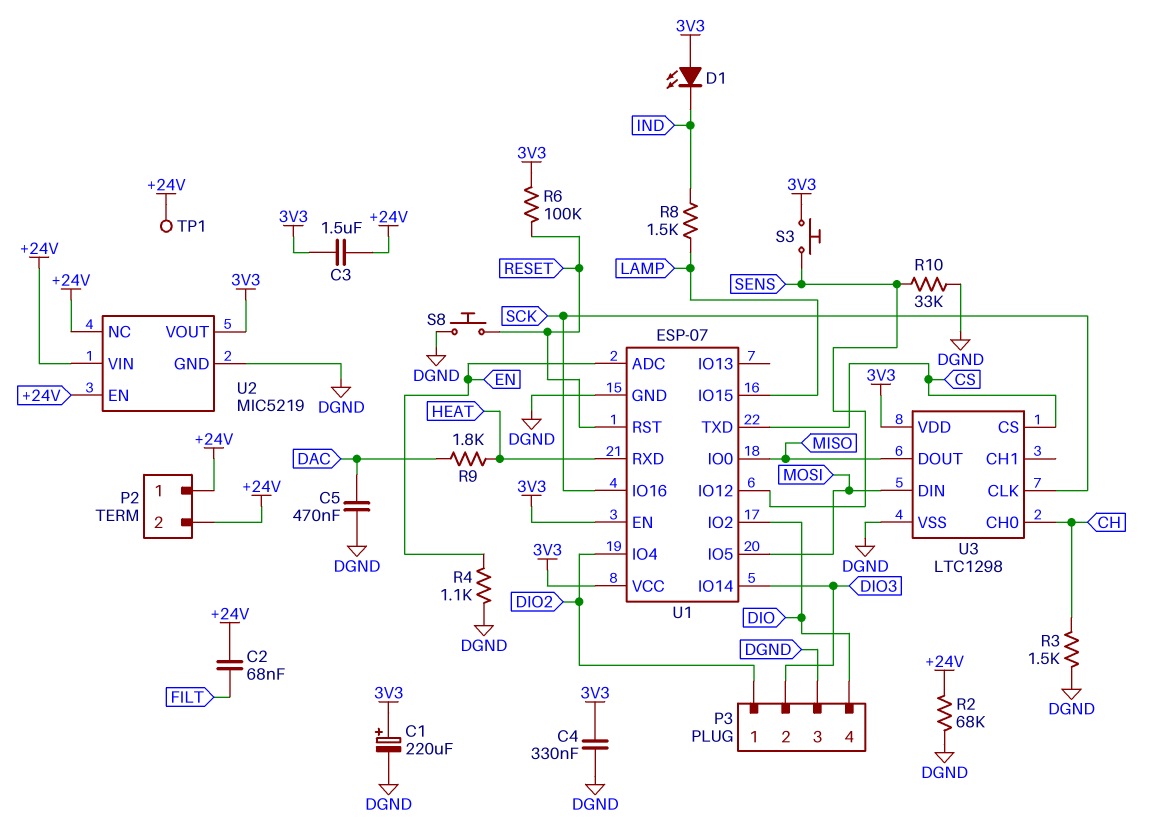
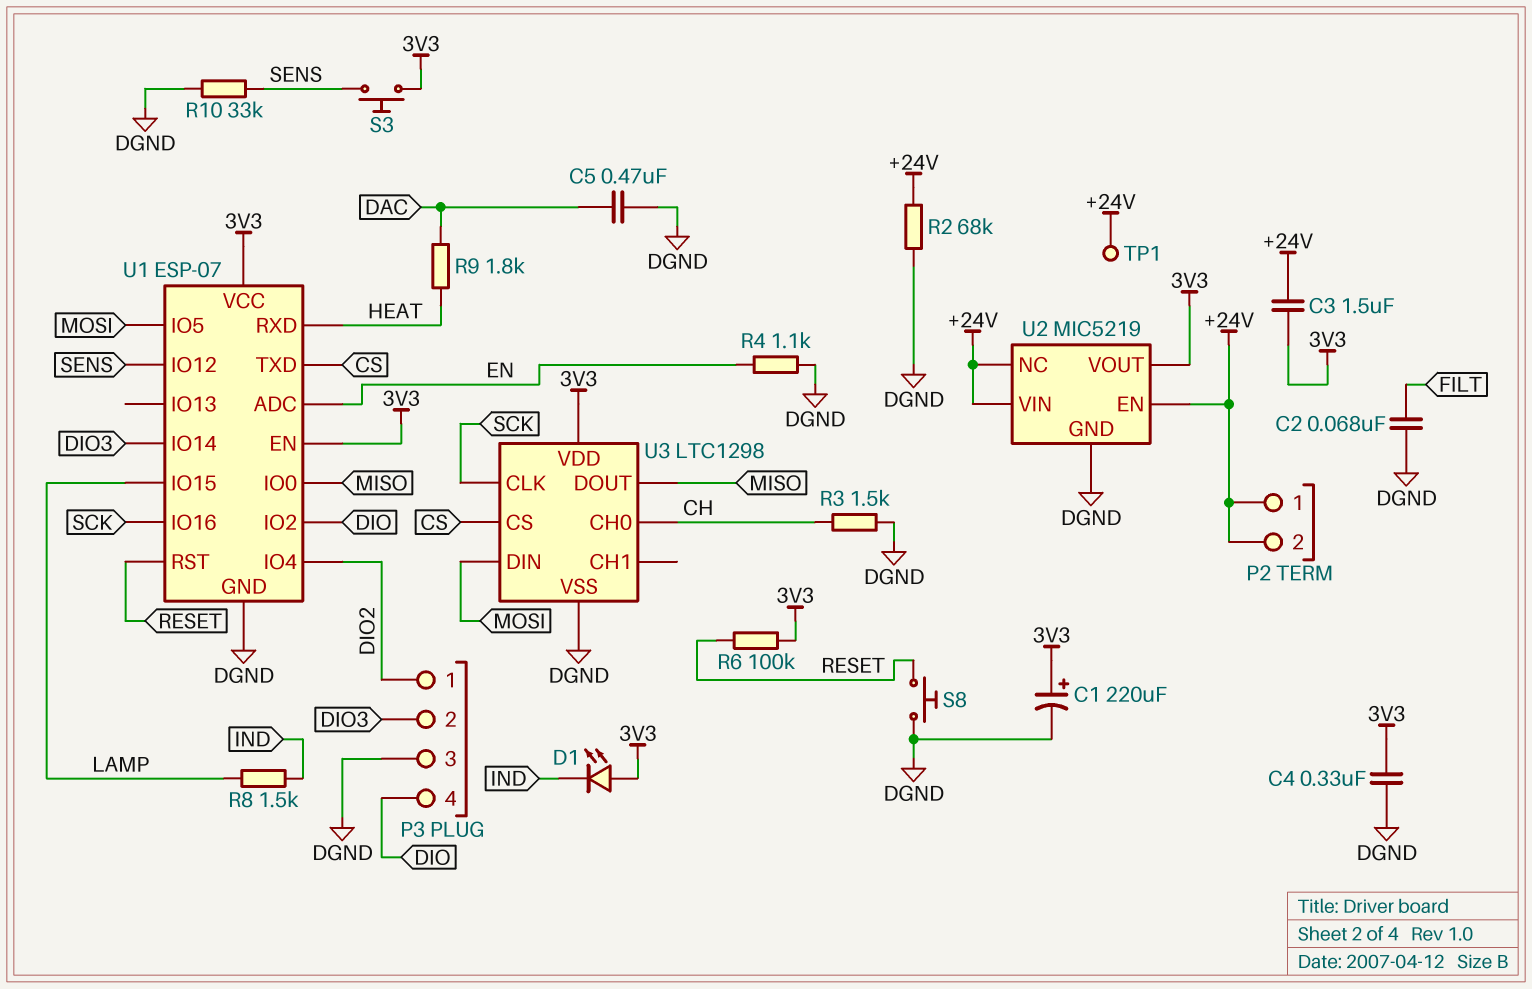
C2: 68nF (+24V, FILT) -> 68nF (DGND, FILT)

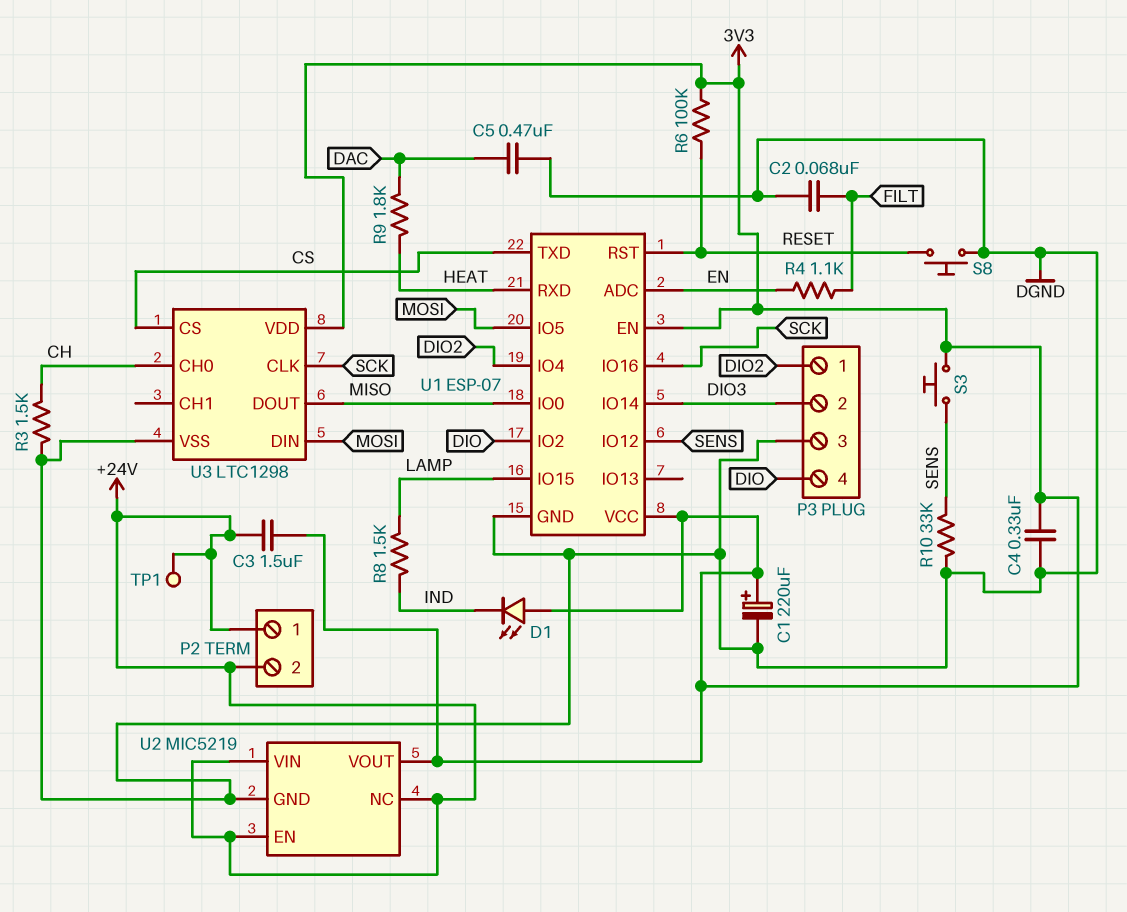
R2: 68k (+24V, DGND) -> none
R4: 1.1k (DGND, EN) -> 1.1k (EN, FILT)

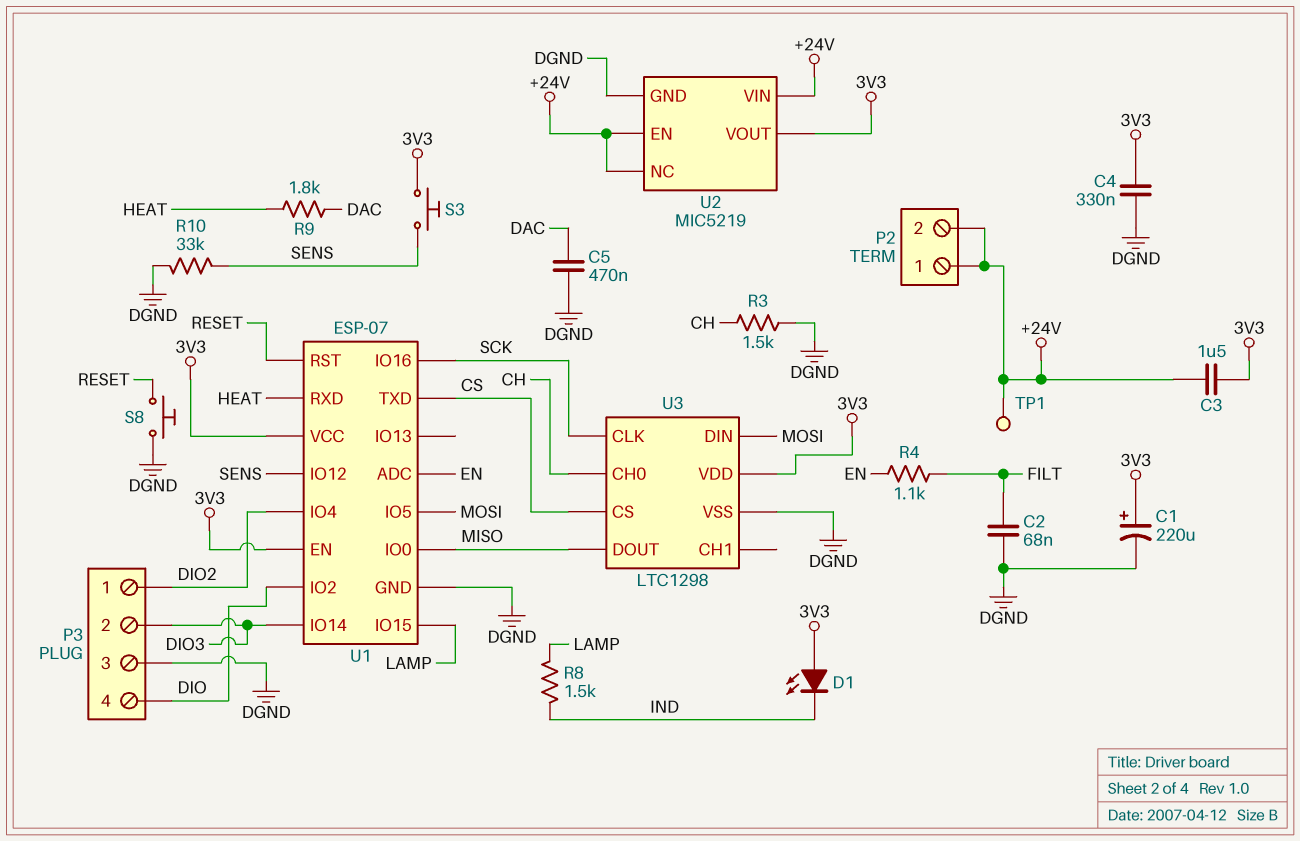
R6: 100k (3V3, RESET) -> none

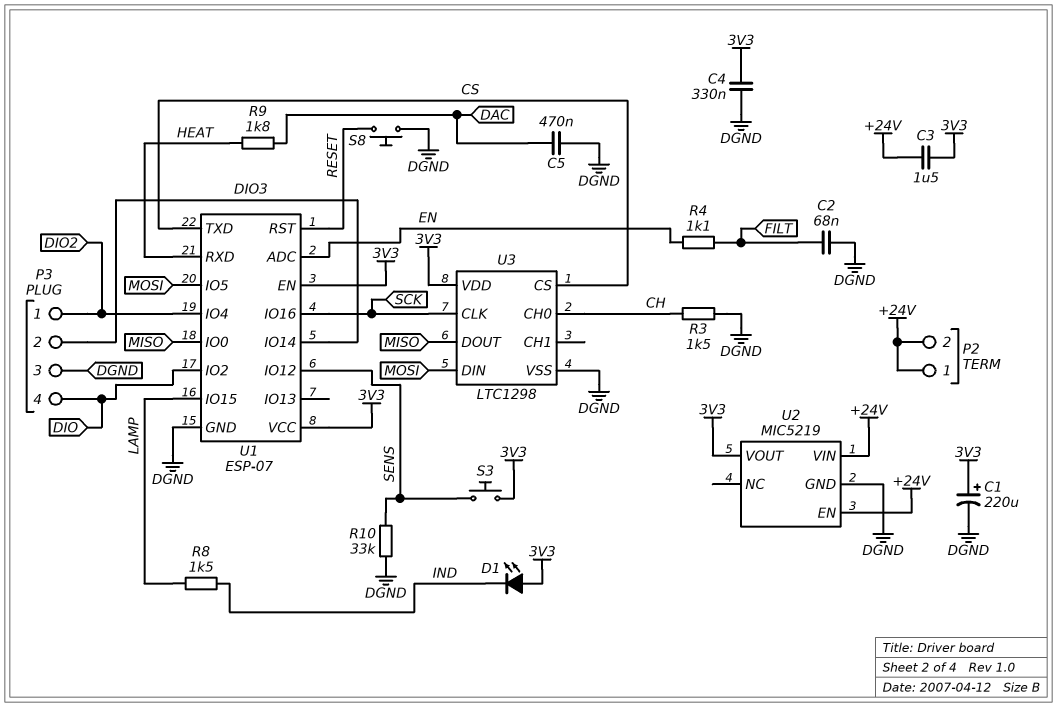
TP1: test point (+24V) -> none
U2 pin NC: +24V -> none

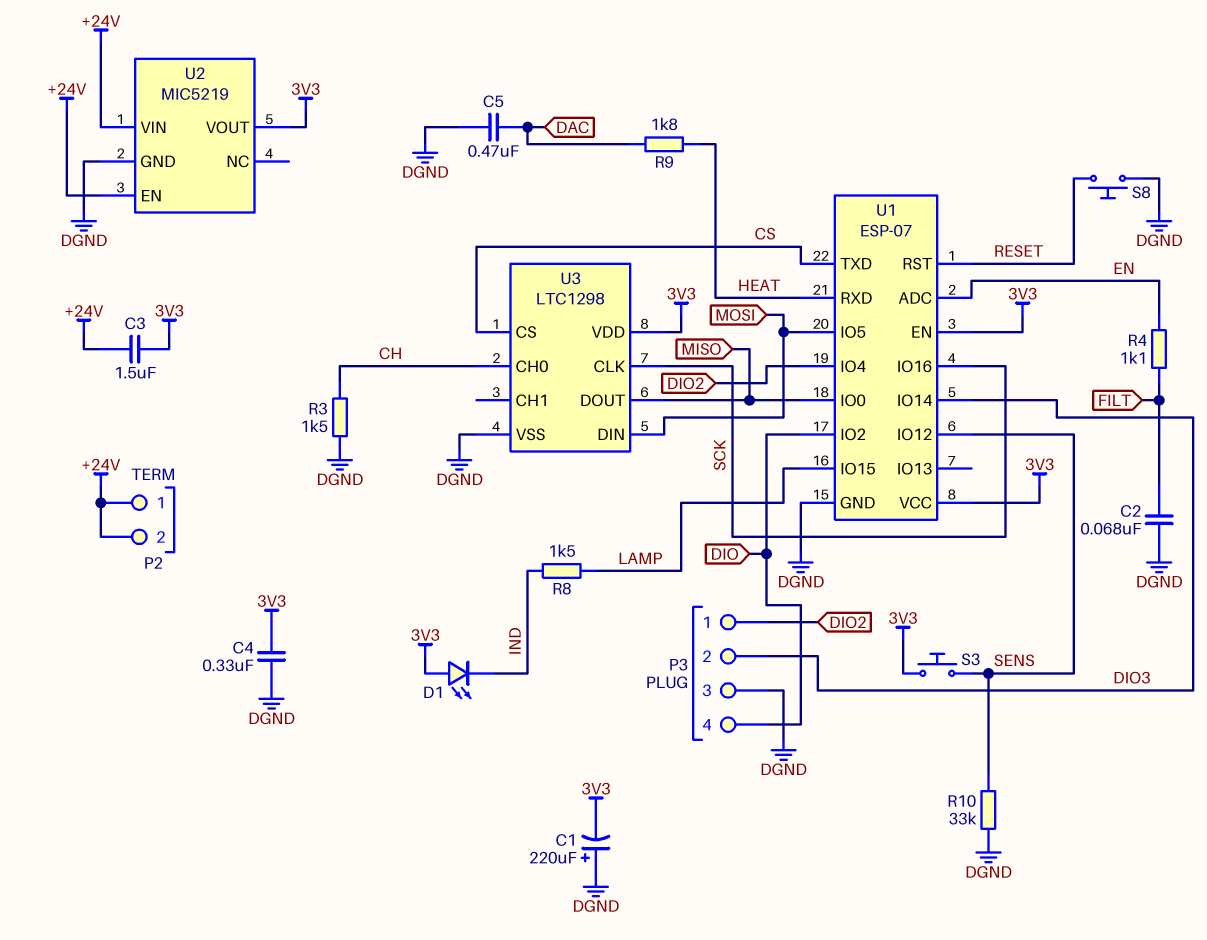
C1: 220uF (plus 3V3, minus DGND) -> 220uF (plus DGND, minus 3V3)

